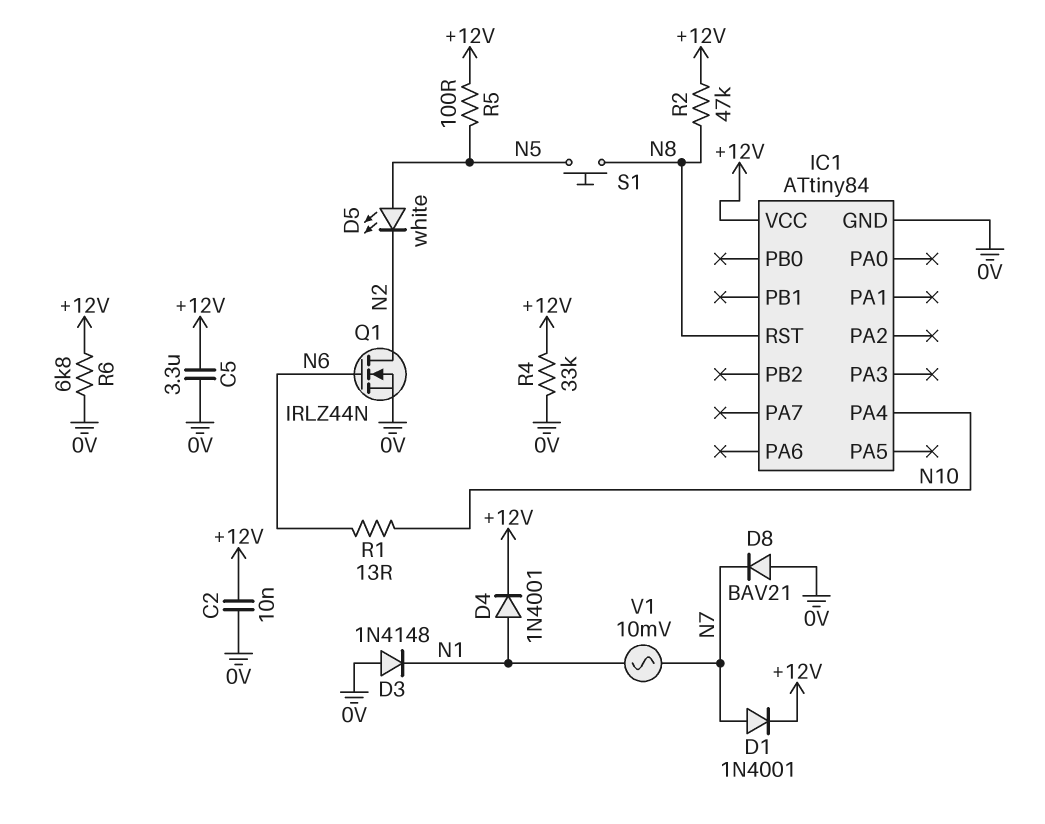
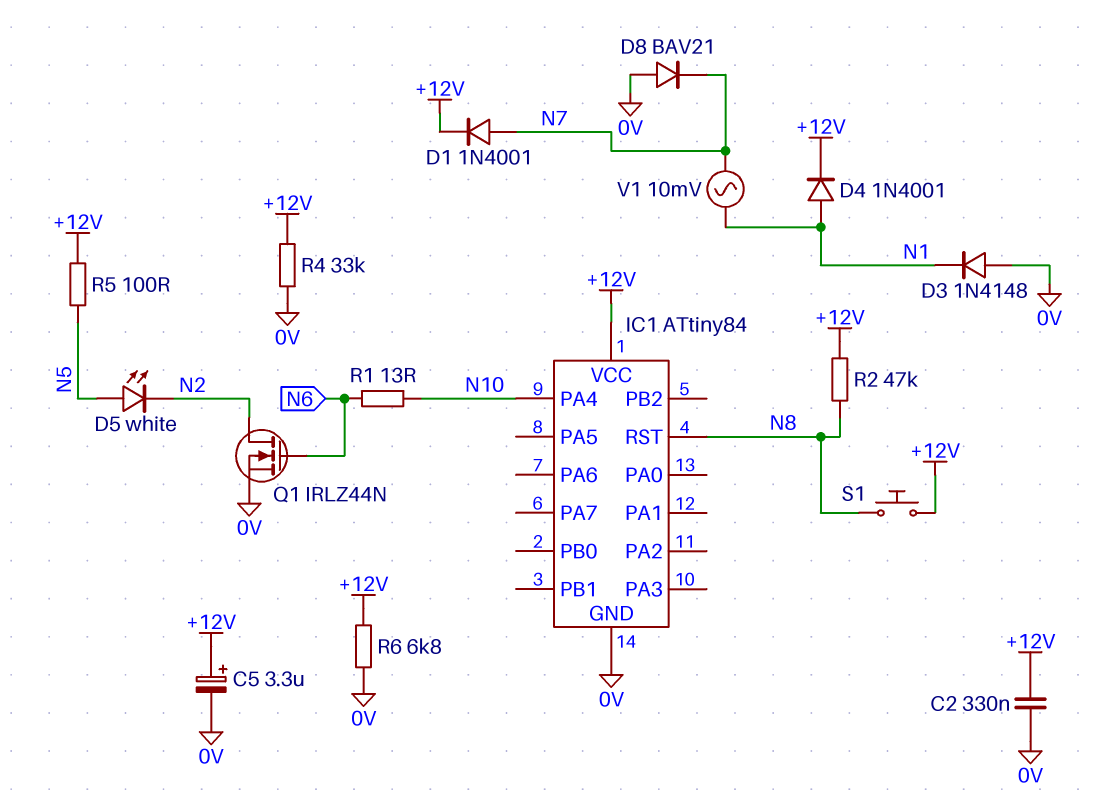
C2: 10nF (+12V, 0V) -> 330nF (+12V, 0V)
C5: 3.3uF (+12V, 0V) -> 3.3uF (plus +12V, minus 0V)
S1: button (N5, N8) -> button (+12V, N8)

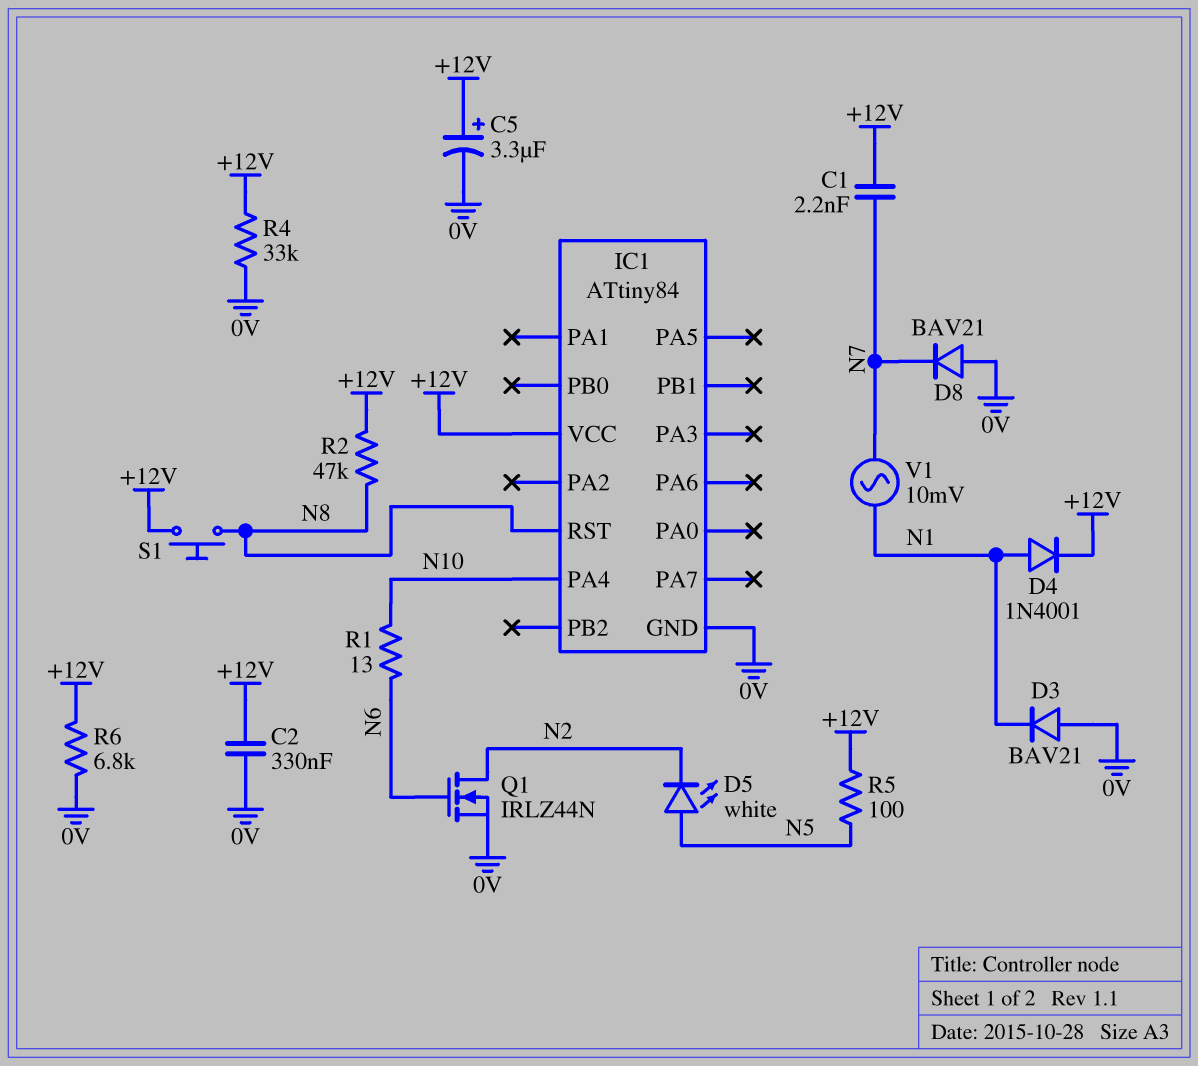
C1: none -> 2.2nF (+12V, N7)
D1: diode 1N4001 (A N7, K +12V) -> none
D3: diode 1N4148 (A 0V, K N1) -> diode BAV21 (A 0V, K N1)

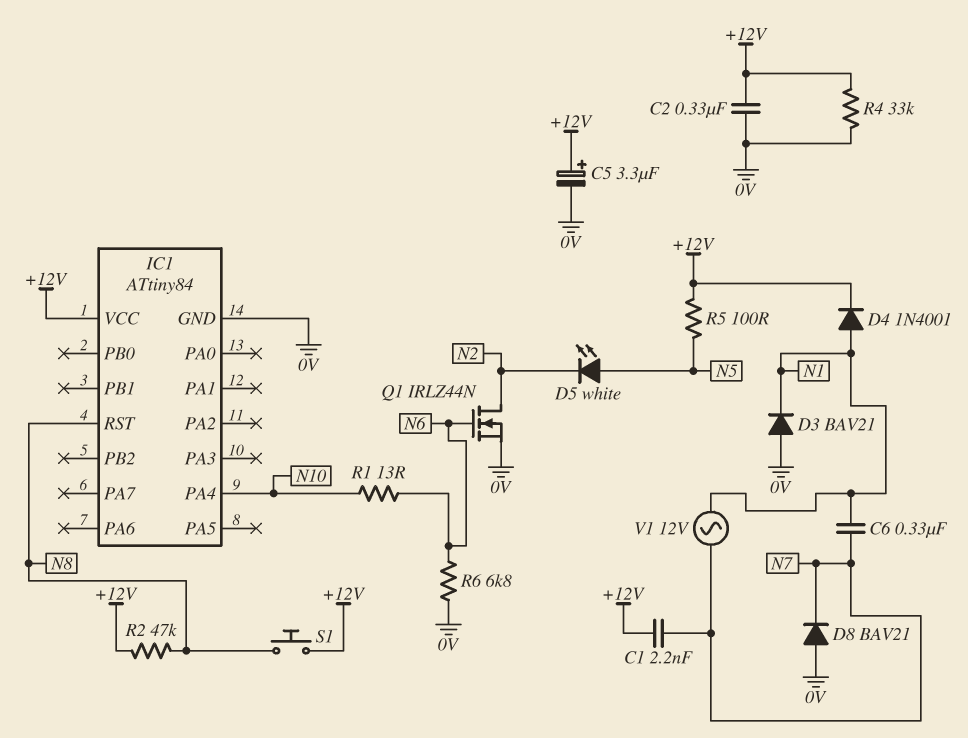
C6: none -> 330nF (N1, N7)
R6: 6.8k (+12V, 0V) -> 6.8k (0V, N6)
V1: AC 10mV (N1, N7) -> AC 12V (N1, N7)

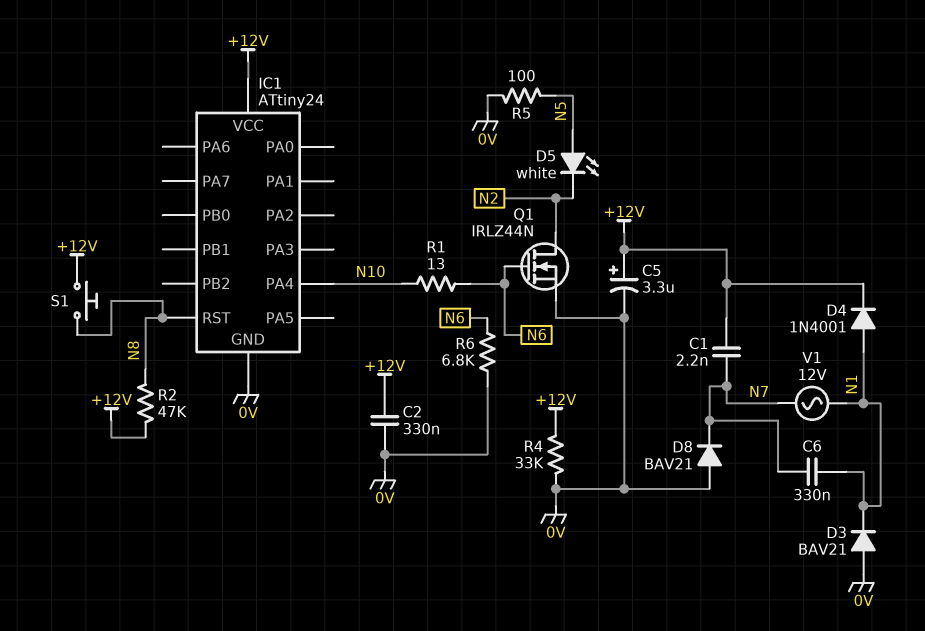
IC1: ATtiny84 -> ATtiny24
R5: 100 (+12V, N5) -> 100 (0V, N5)

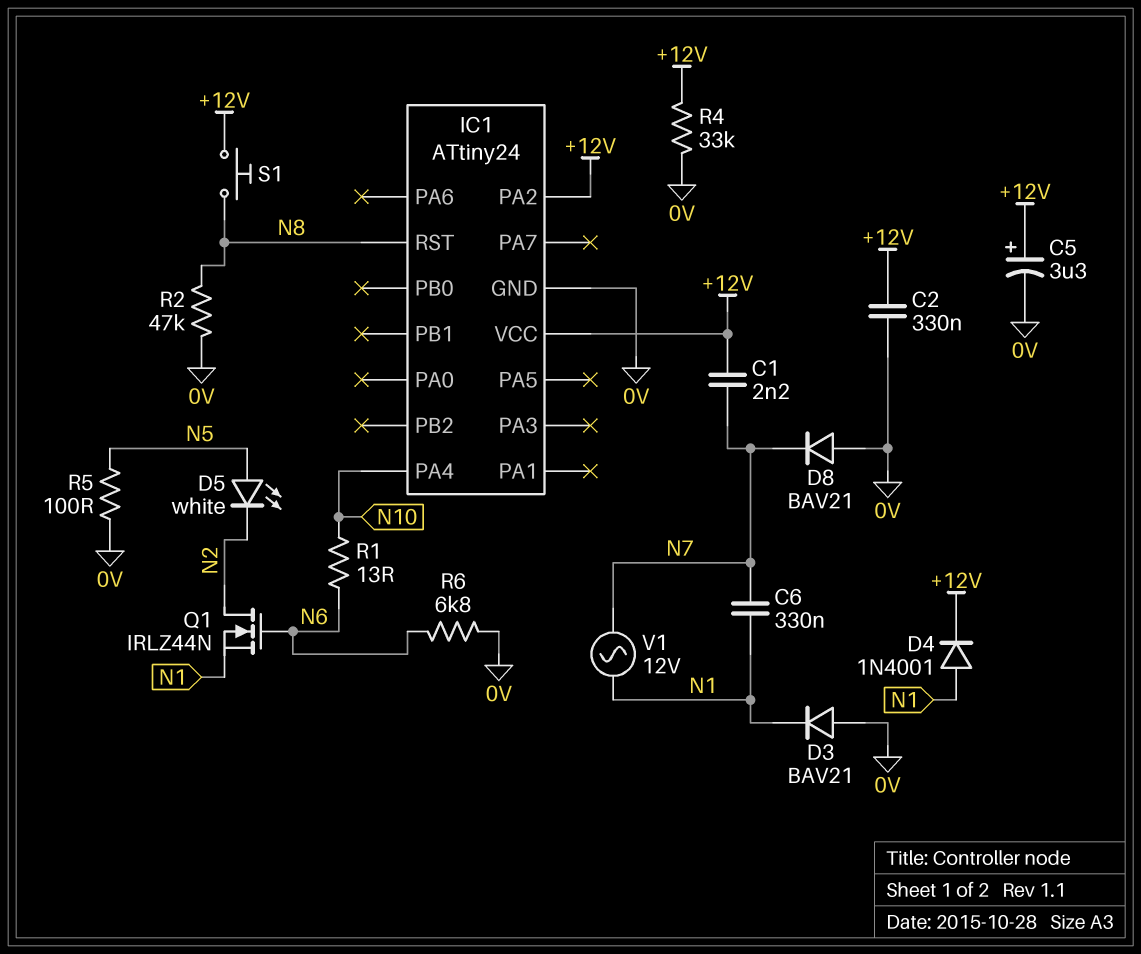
IC1 pin PA2: none -> +12V
Q1: NMOS IRLZ44N (G N6, D N2, S 0V) -> NMOS IRLZ44N (G N6, D N2, S N1)
R2: 47k (+12V, N8) -> 47k (0V, N8)

